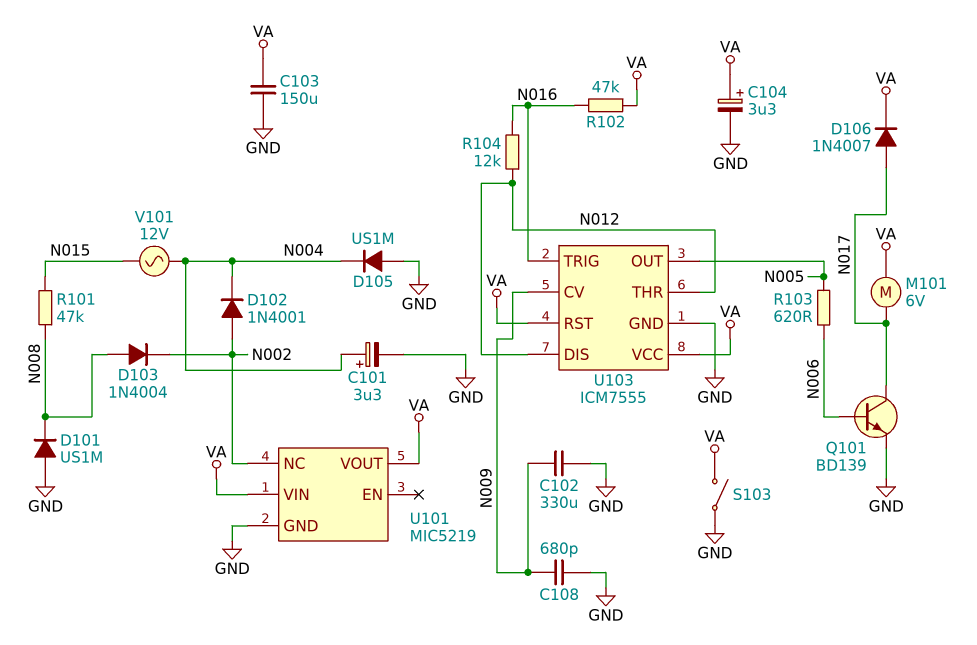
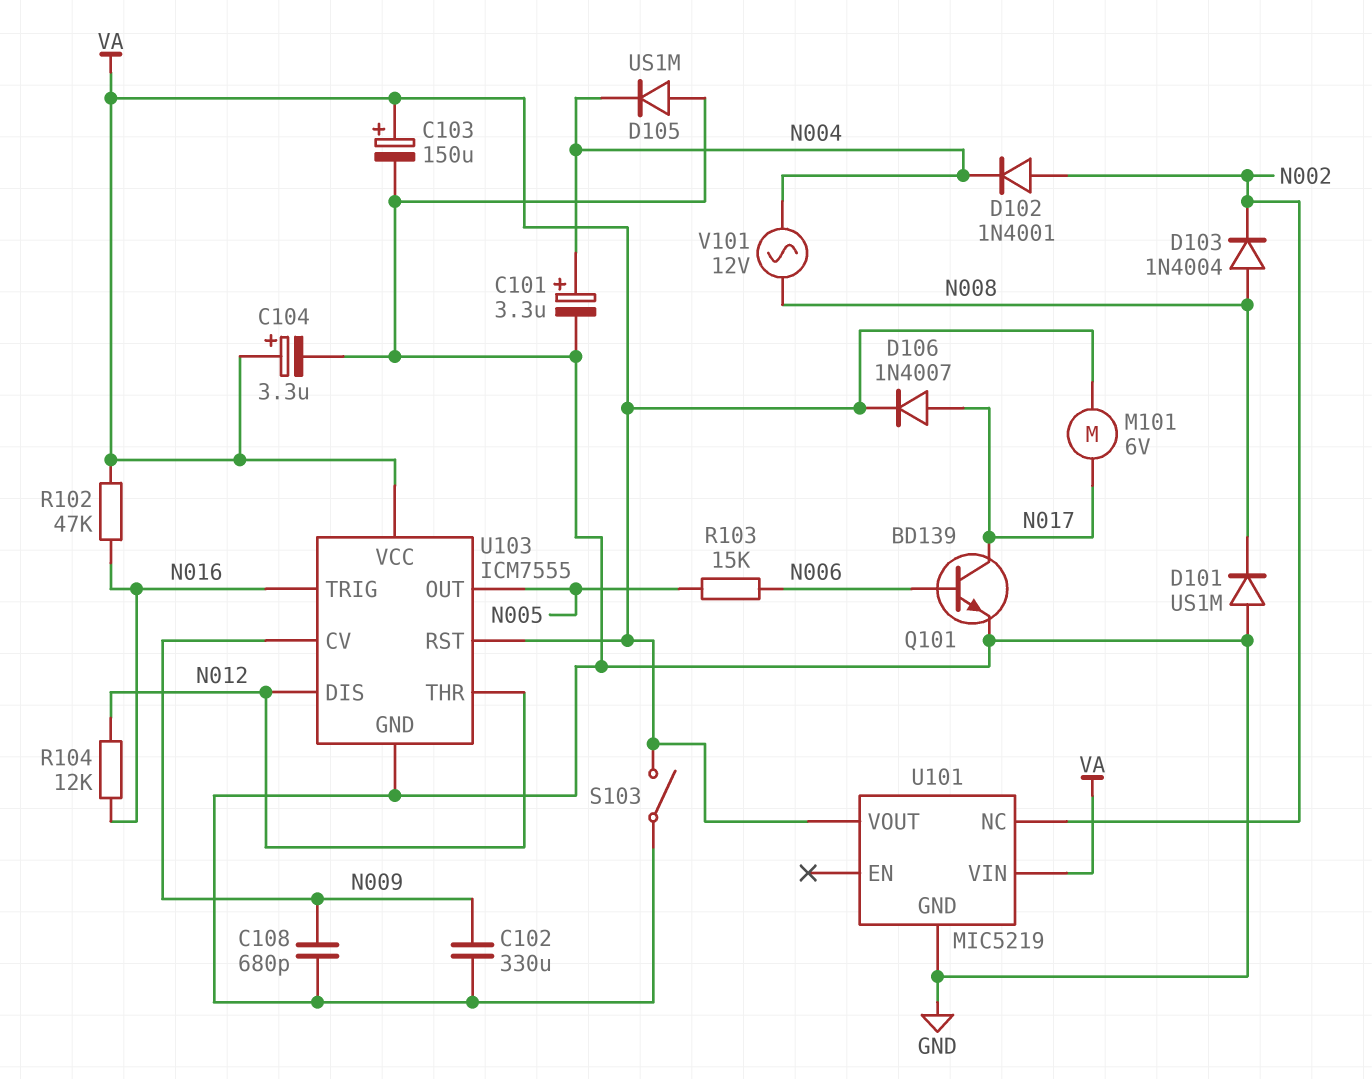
C103: 150uF (GND, VA) -> 150uF (plus VA, minus GND)
R101: 47k (N008, N015) -> none
R103: 620 (N005, N006) -> 15k (N005, N006)
V101: AC 12V (N004, N015) -> AC 12V (N004, N008)

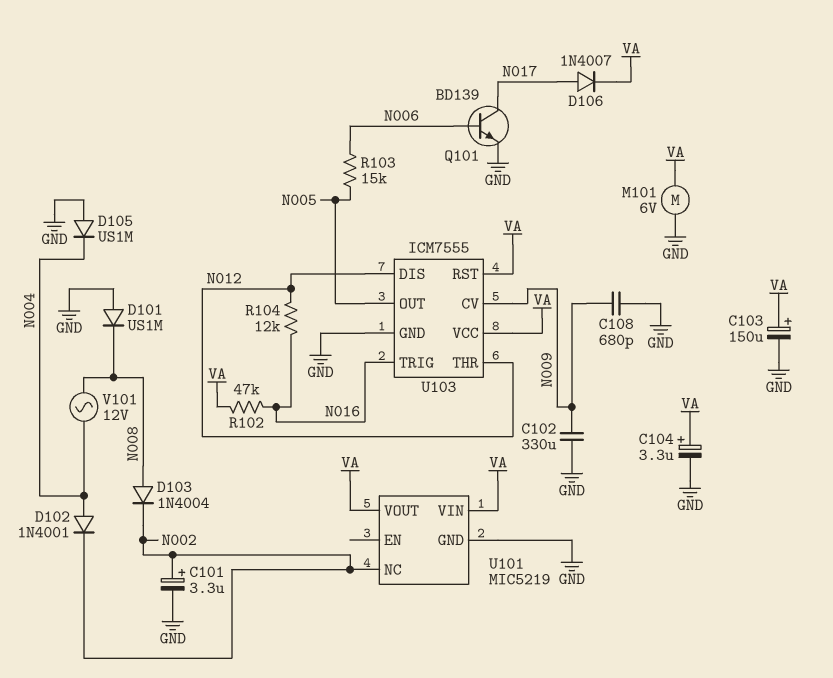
C101: 3.3uF (plus N004, minus GND) -> 3.3uF (plus N002, minus GND)
D102: diode 1N4001 (A N002, K N004) -> diode 1N4001 (A N004, K N002)
M101: motor 6V (N017, VA) -> motor 6V (GND, VA)
S103: switch (GND, VA) -> none

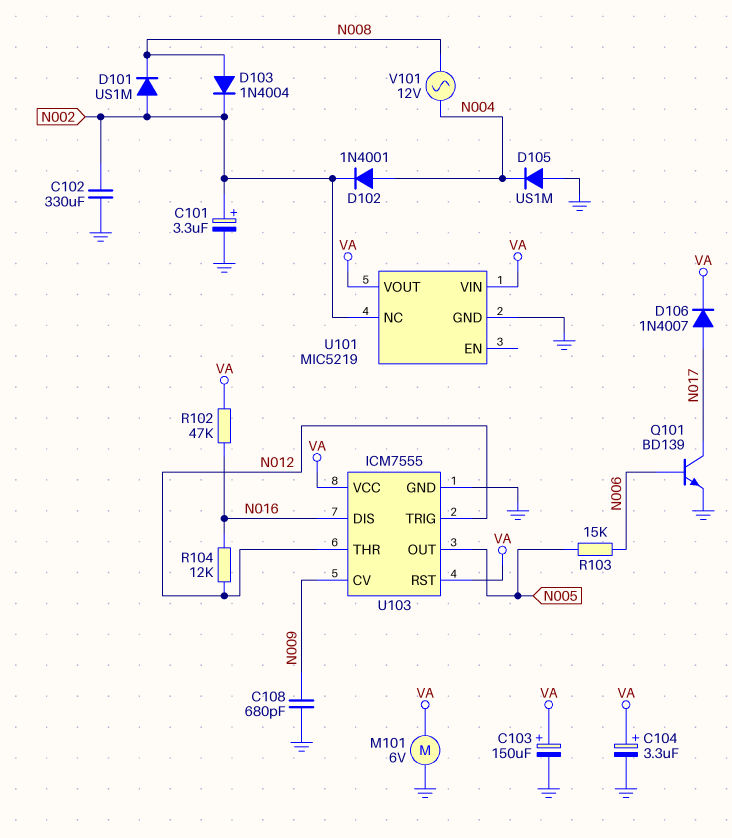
C102: 330uF (GND, N009) -> 330uF (GND, N002)
D101: diode US1M (A GND, K N008) -> diode US1M (A N002, K N008)
U103 pin DIS: N012 -> N016
U103 pin TRIG: N016 -> N012

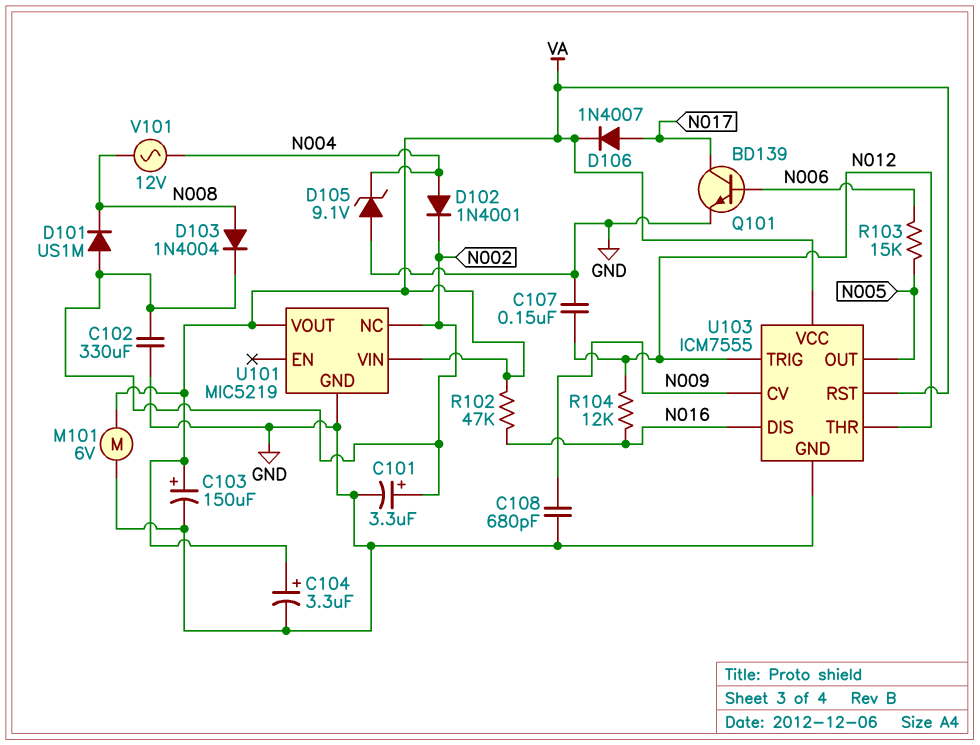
C107: none -> 150nF (GND, N012)
D105: diode US1M (A GND, K N004) -> zener 9.1V (A GND, K N004)

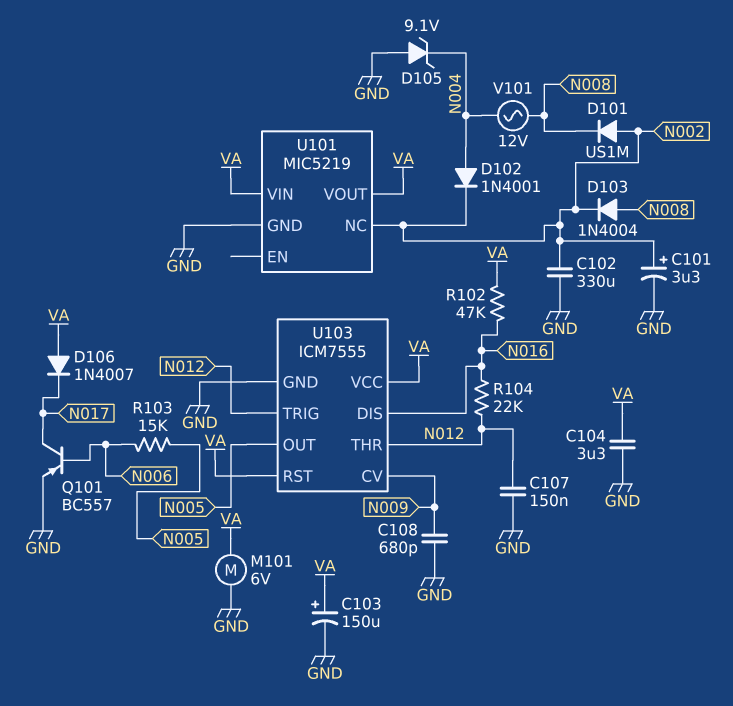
C104: 3.3uF (plus VA, minus GND) -> 3.3uF (GND, VA)
D106: diode 1N4007 (A N017, K VA) -> diode 1N4007 (A VA, K N017)
Q101: NPN BD139 (B N006, C N017, E GND) -> PNP BC557 (B N006, C N017, E GND)
R104: 12k (N012, N016) -> 22k (N012, N016)

